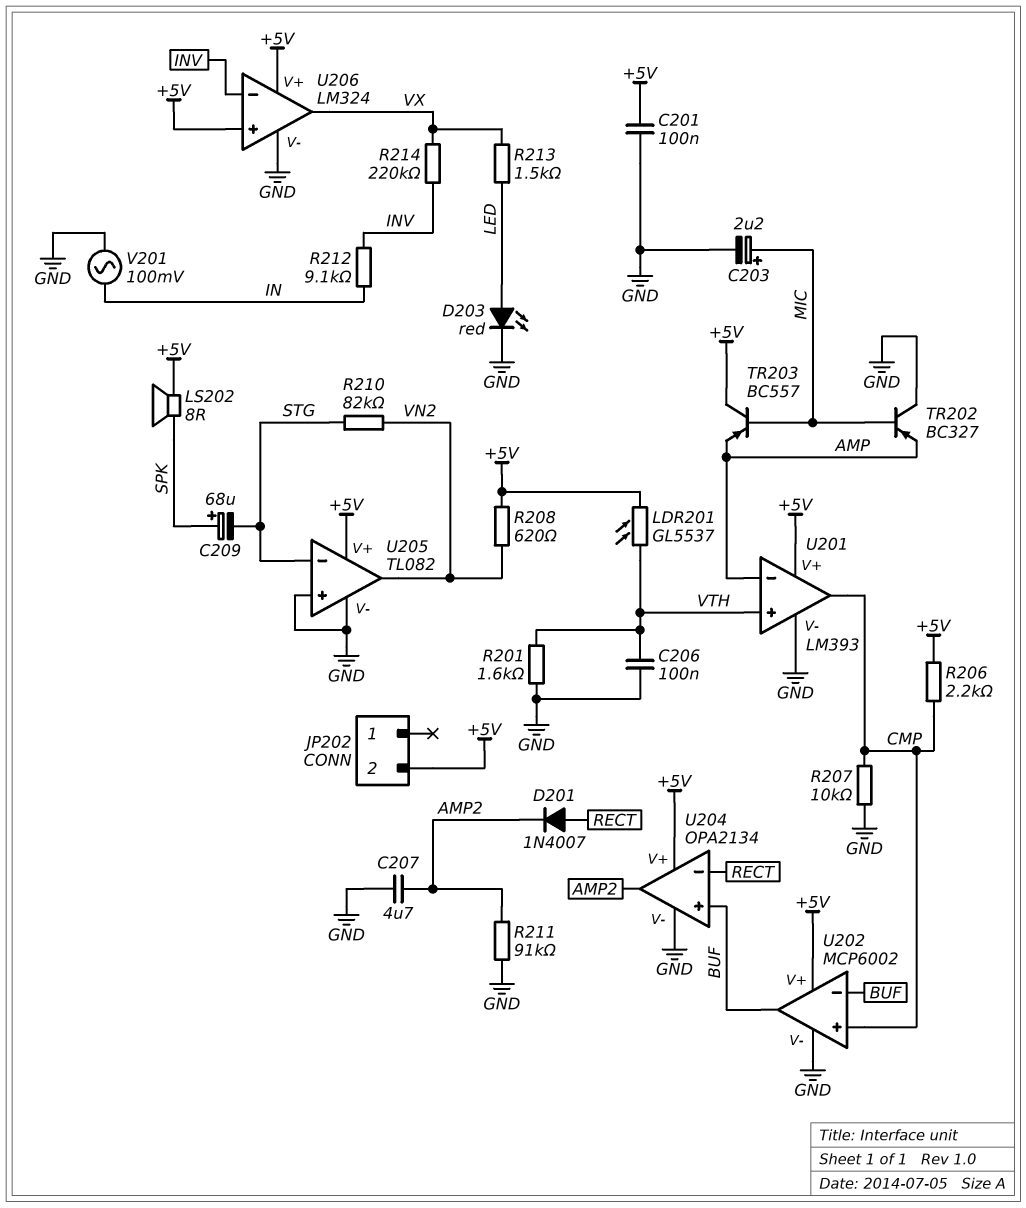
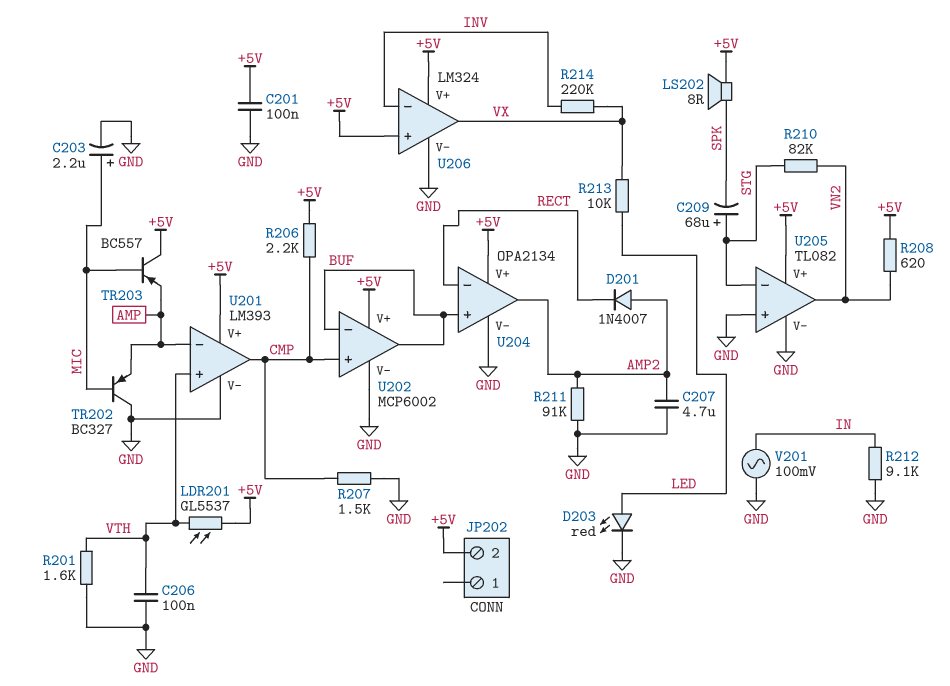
C209: 68uF (plus SPK, minus STG) -> 68uF (plus STG, minus SPK)
D201: diode 1N4007 (A RECT, K AMP2) -> diode 1N4007 (A AMP2, K RECT)
R207: 10k (CMP, GND) -> 1.5k (CMP, GND)
R212: 9.1k (IN, INV) -> 9.1k (GND, IN)
R213: 1.5k (LED, VX) -> 10k (LED, VX)

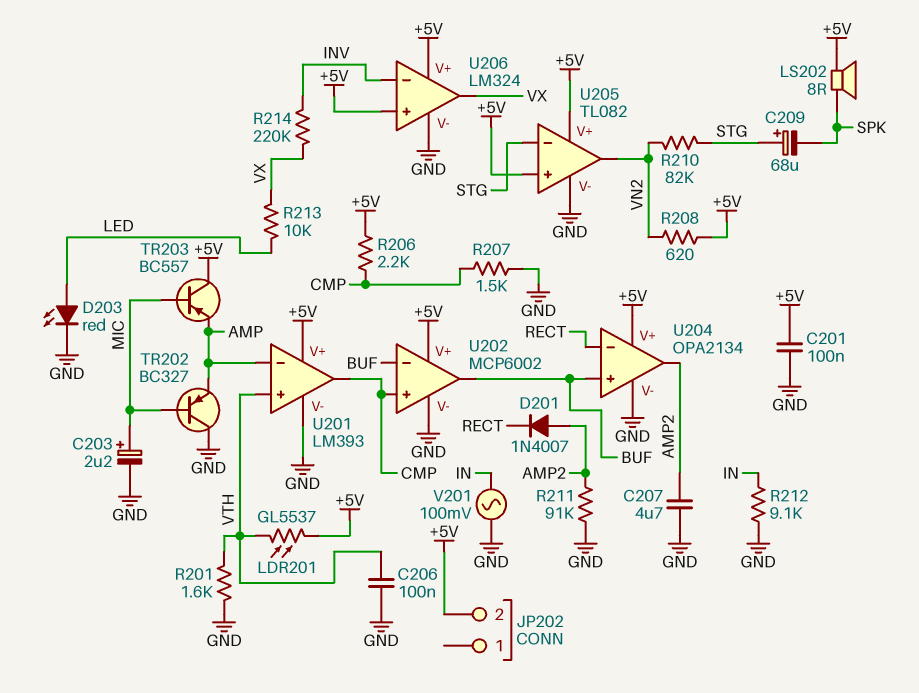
U205 pin in+: GND -> +5V

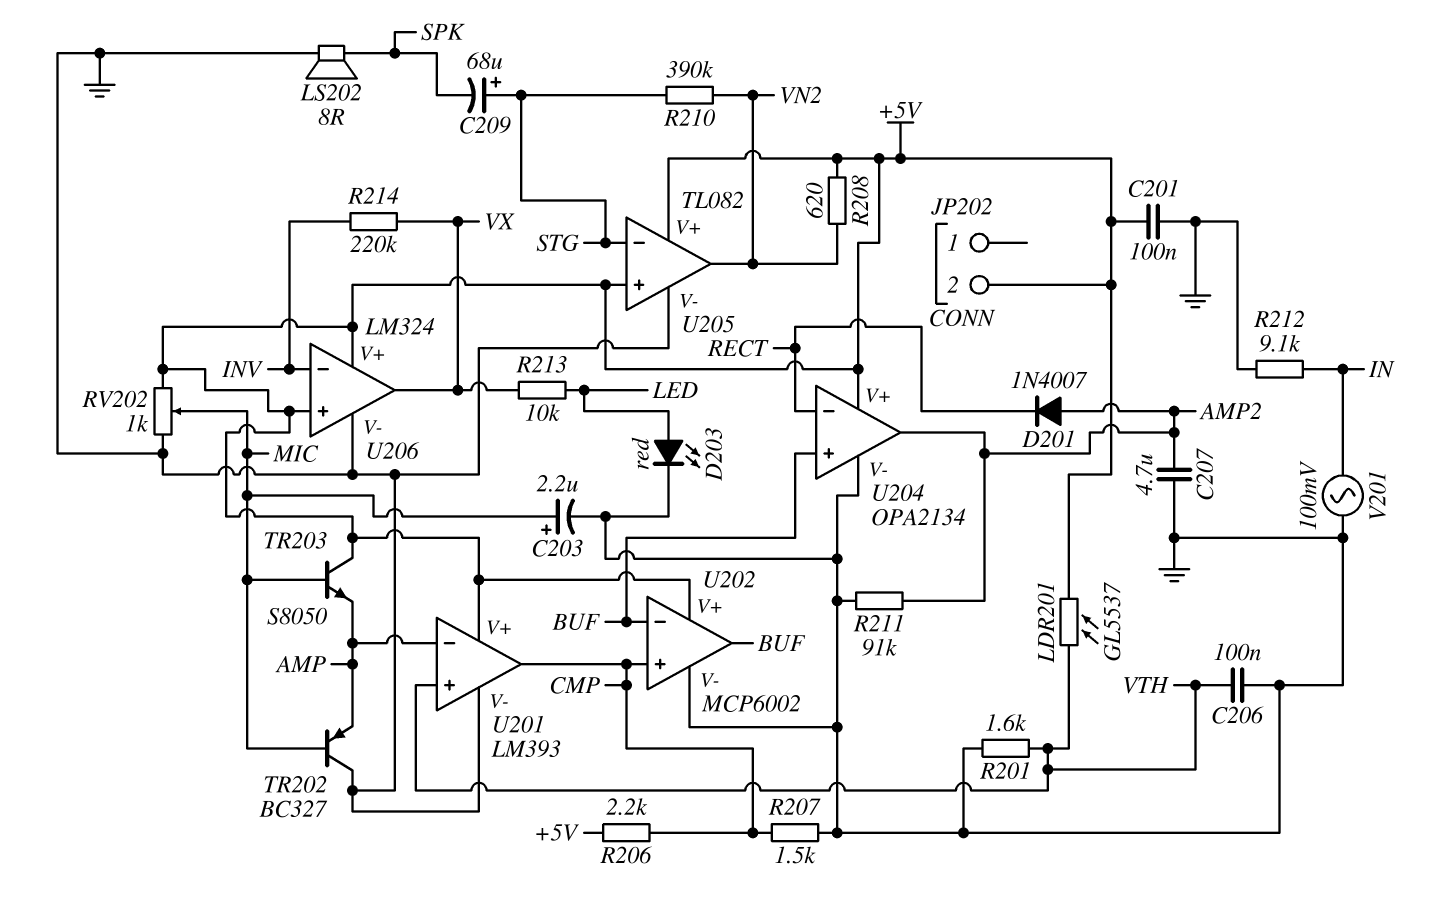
LS202: speaker 8R (+5V, SPK) -> speaker 8R (GND, SPK)
R210: 82k (STG, VN2) -> 390k (STG, VN2)
RV202: none -> 1k (+5V, GND, wiper MIC)
TR203: PNP BC557 (B MIC, C +5V, E AMP) -> NPN S8050 (B MIC, C +5V, E AMP)

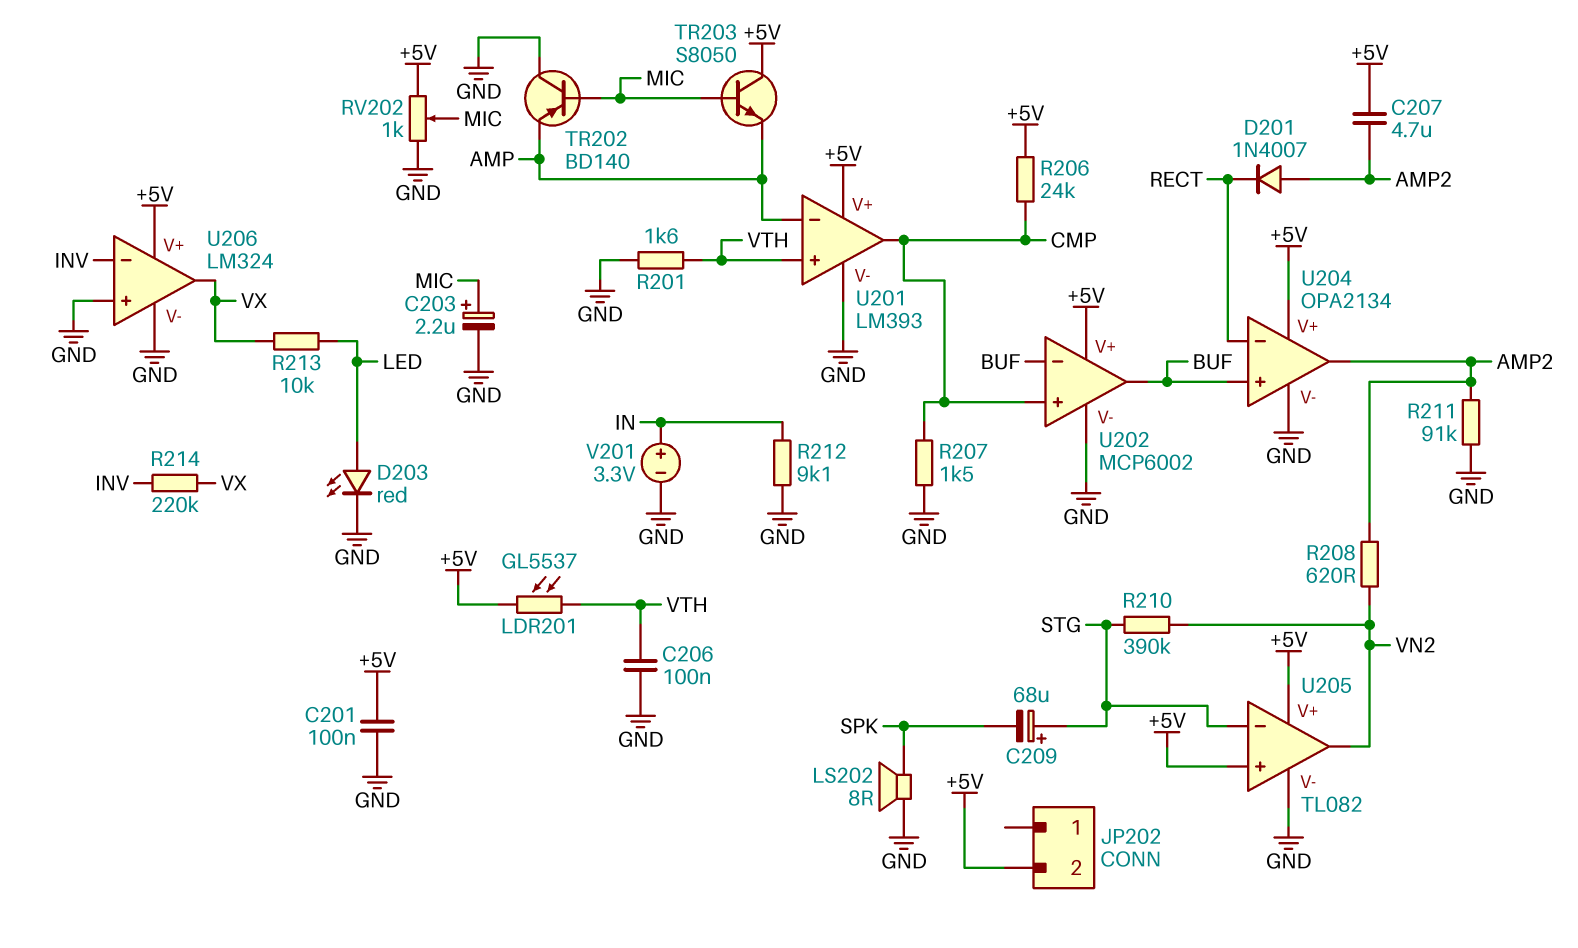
C207: 4.7uF (AMP2, GND) -> 4.7uF (+5V, AMP2)
R206: 2.2k (+5V, CMP) -> 24k (+5V, CMP)
R208: 620 (+5V, VN2) -> 620 (AMP2, VN2)
TR202: PNP BC327 (B MIC, C GND, E AMP) -> PNP BD140 (B MIC, C GND, E AMP)
U206 pin in+: +5V -> GND
V201: AC 100mV (GND, IN) -> 3.3V (plus IN, minus GND)

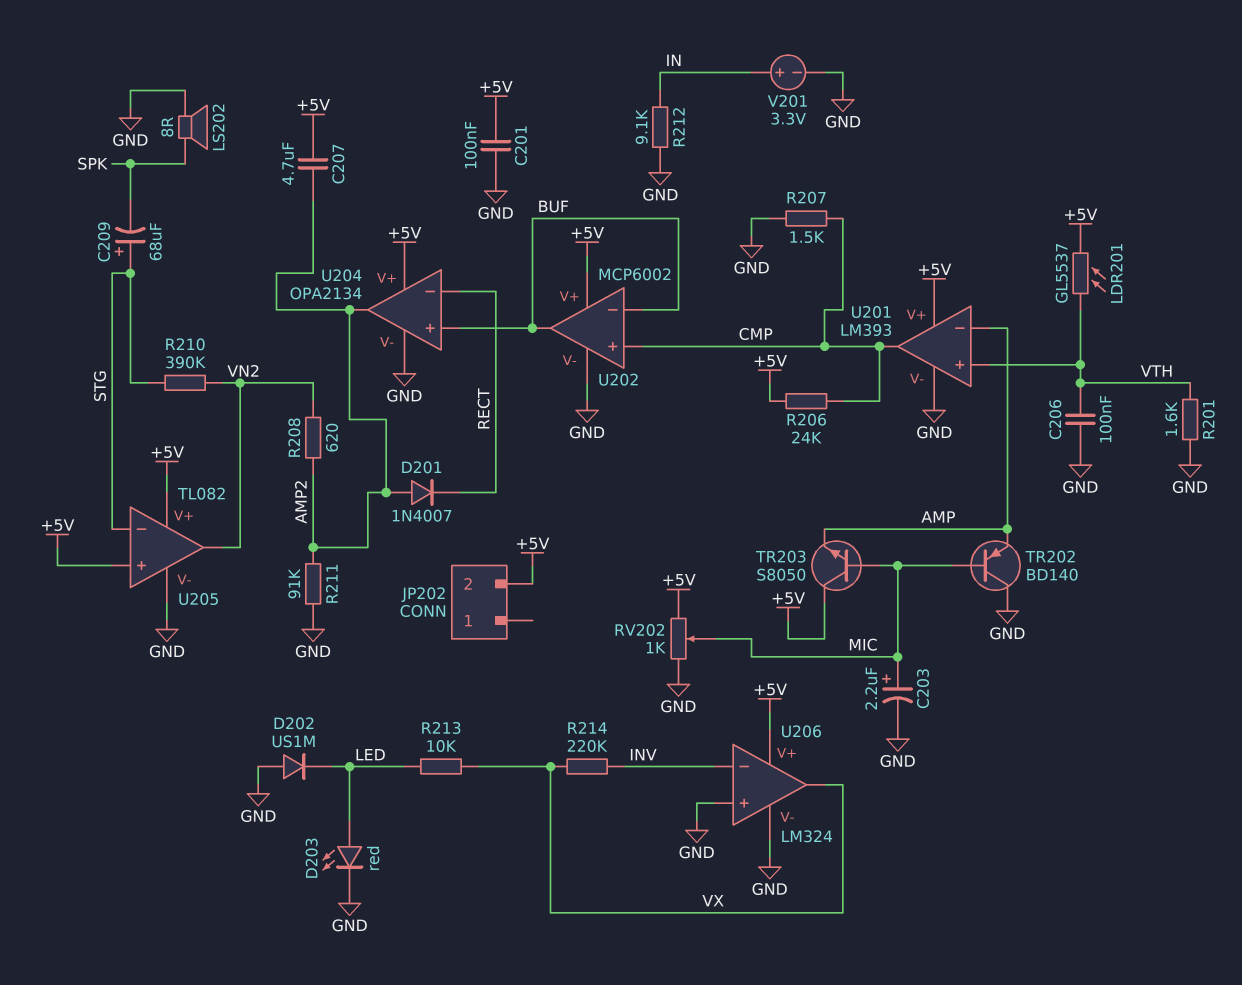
D202: none -> diode US1M (A GND, K LED)

